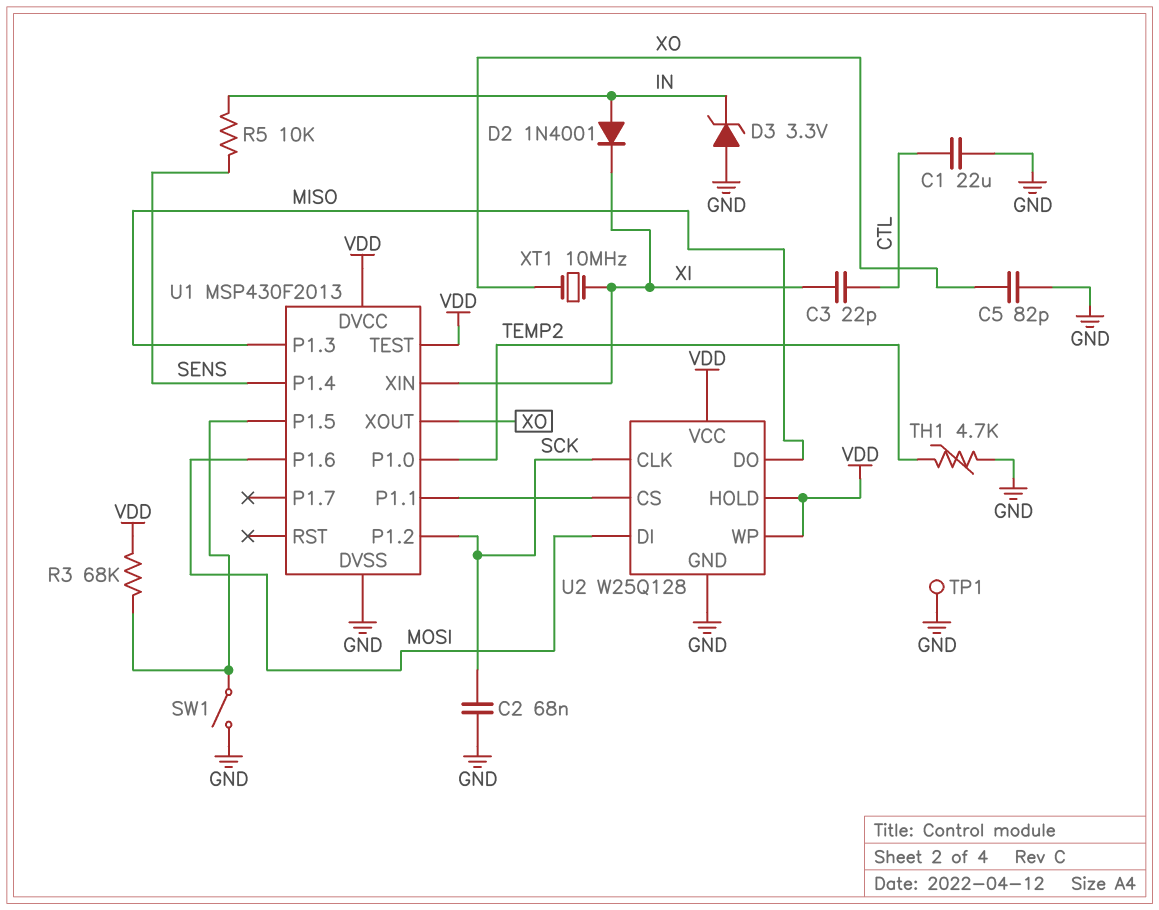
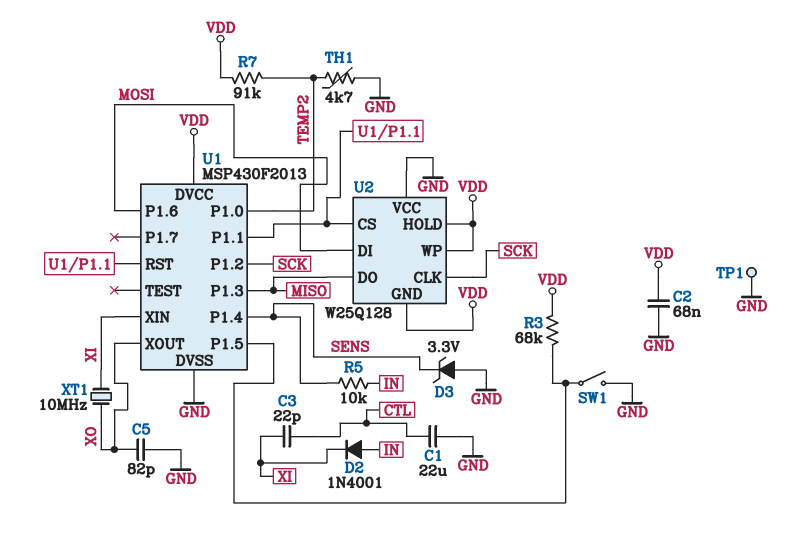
C2: 68nF (GND, SCK) -> 68nF (GND, VDD)
D3: zener 3.3V (A GND, K IN) -> zener 3.3V (A GND, K SENS)
R7: none -> 91k (TEMP2, VDD)
U1 pin RST: none -> U1/P1.1
U1 pin TEST: VDD -> none
U2 pin GND: GND -> VDD
U2 pin VCC: VDD -> GND

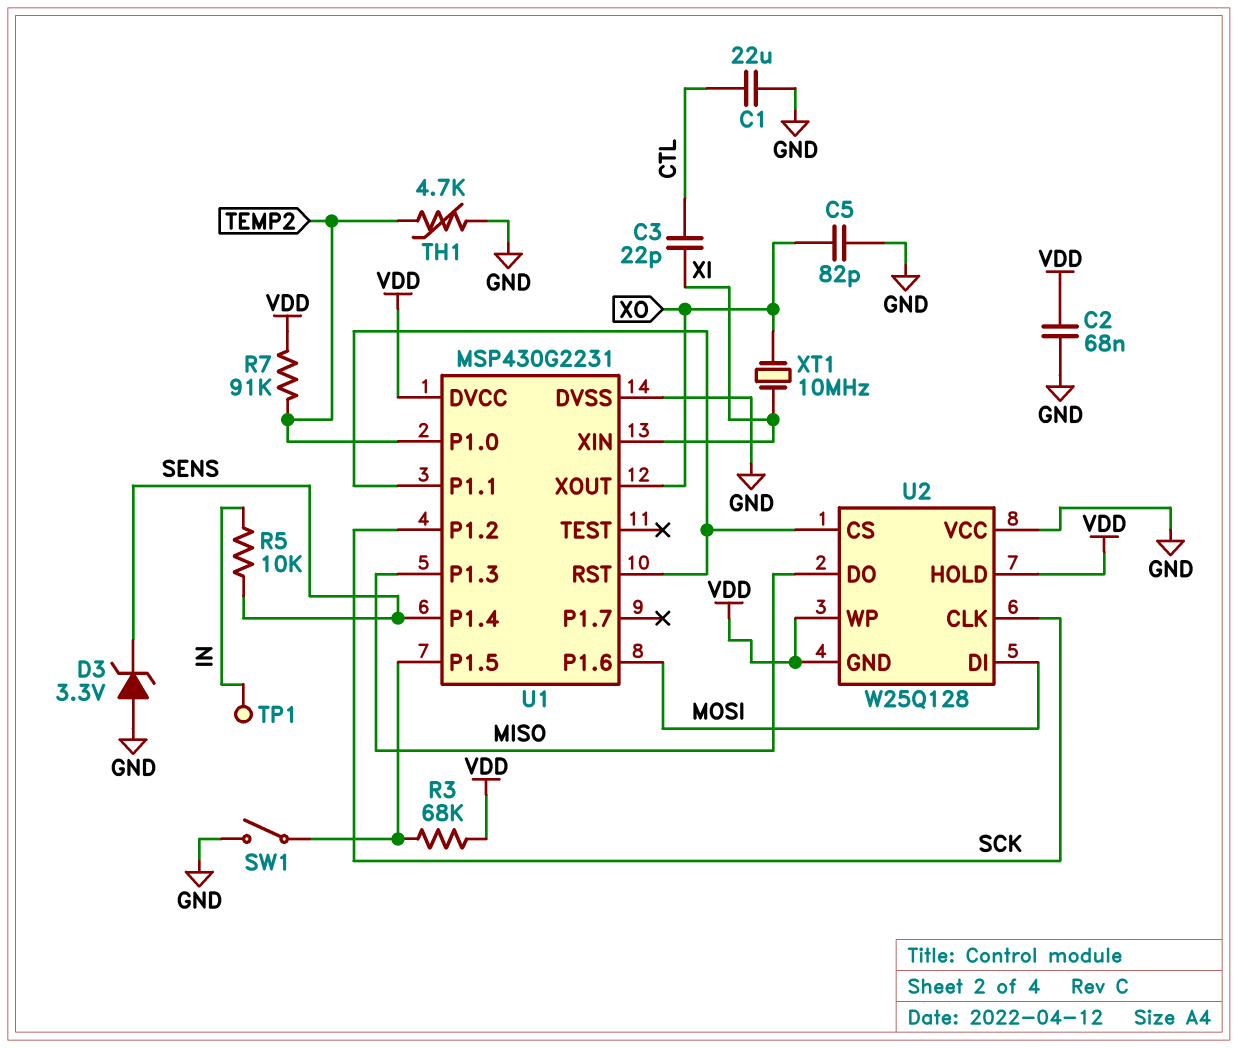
D2: diode 1N4001 (A IN, K XI) -> none
TP1: test point (GND) -> test point (IN)
U1: MSP430F2013 -> MSP430G2231

